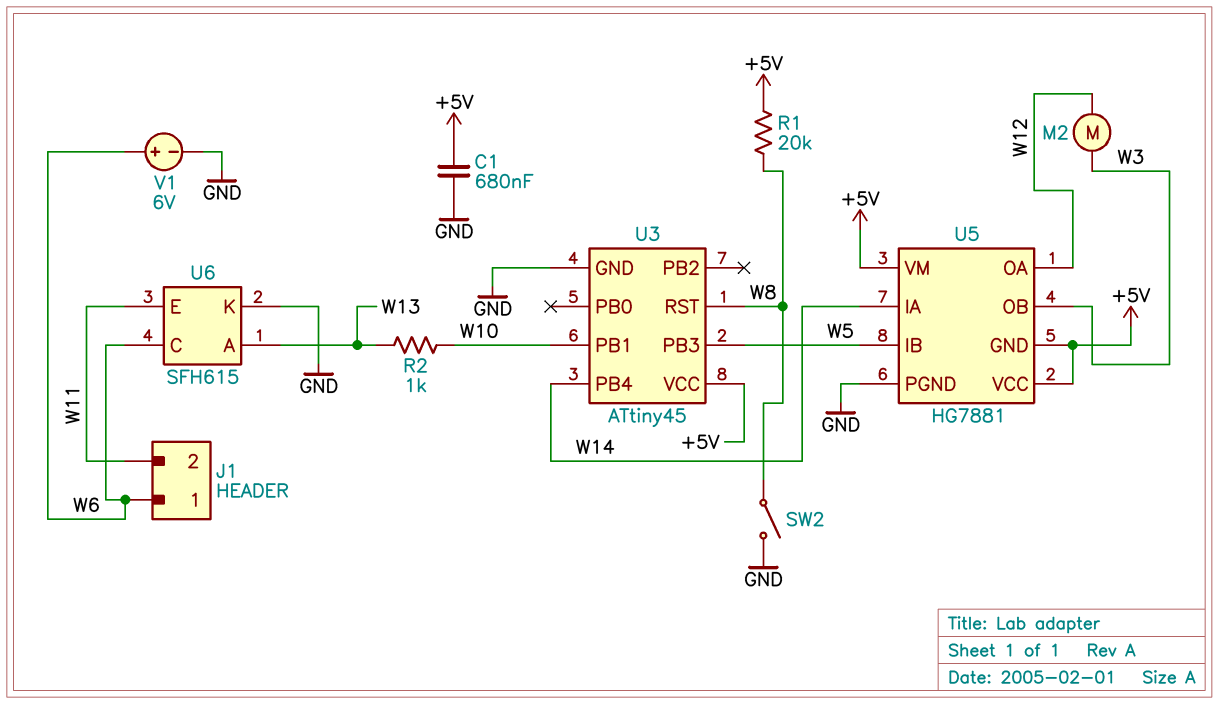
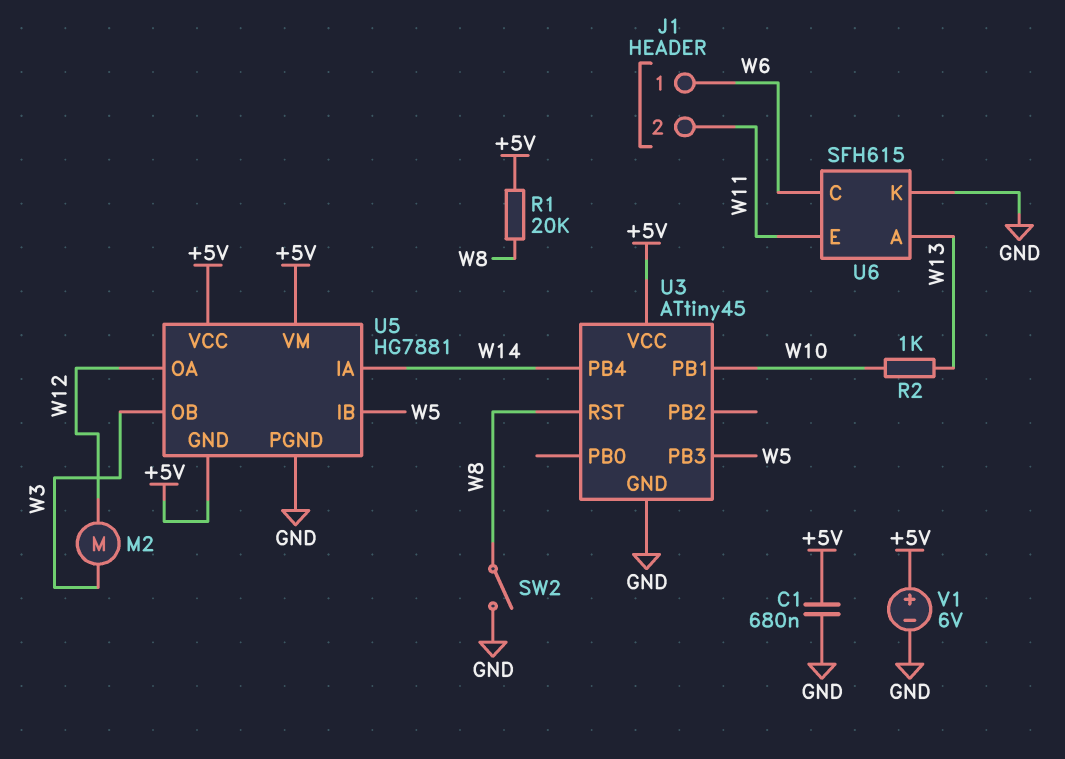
V1: 6V (plus W6, minus GND) -> 6V (plus +5V, minus GND)

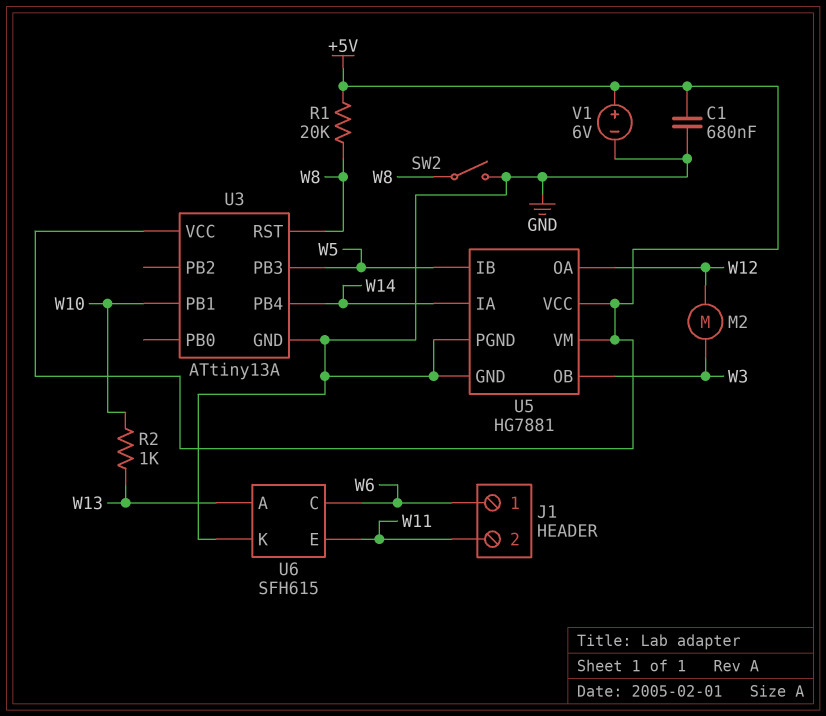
U3: ATtiny45 -> ATtiny13A
U5 pin GND: +5V -> GND

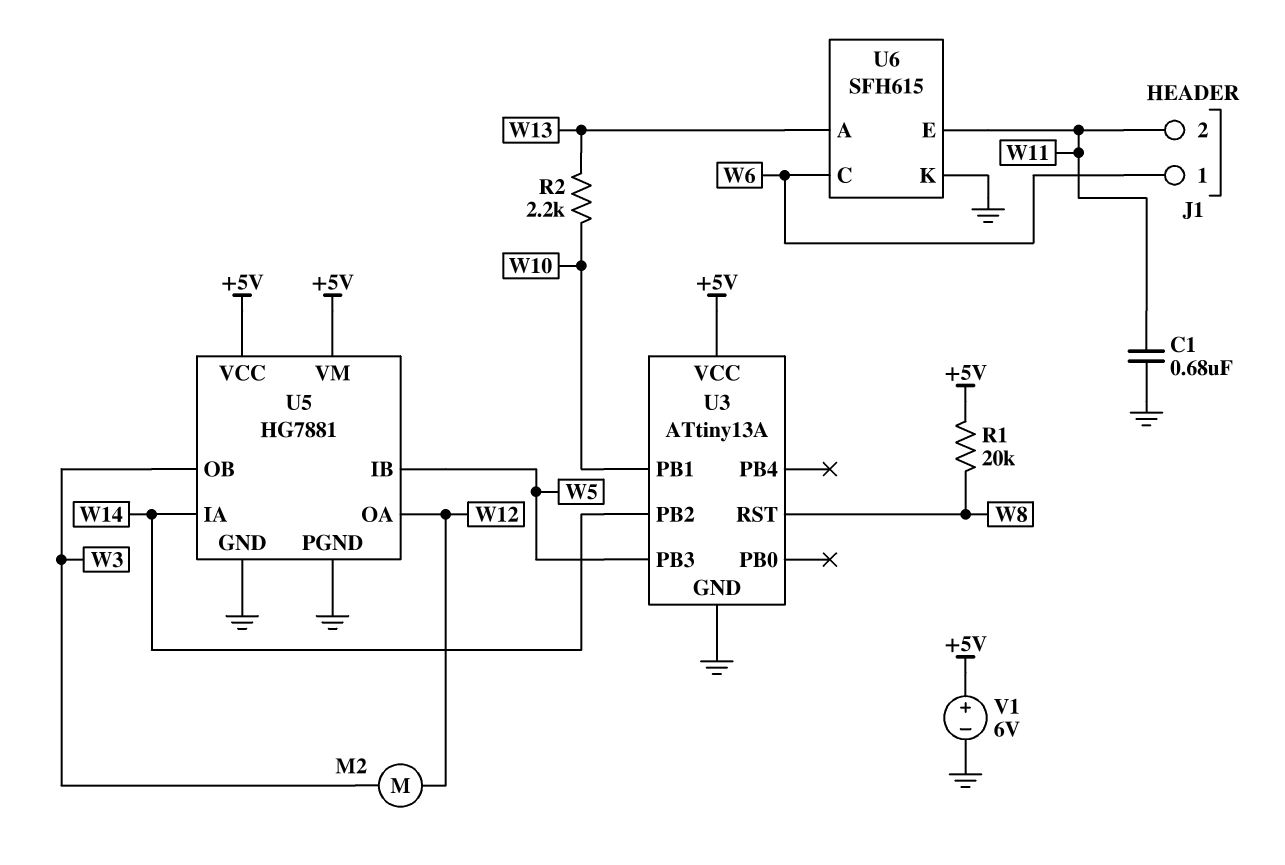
C1: 680nF (+5V, GND) -> 680nF (GND, W11)
R2: 1k (W10, W13) -> 2.2k (W10, W13)
SW2: switch (GND, W8) -> none
U3 pin PB2: none -> W14
U3 pin PB4: W14 -> none

